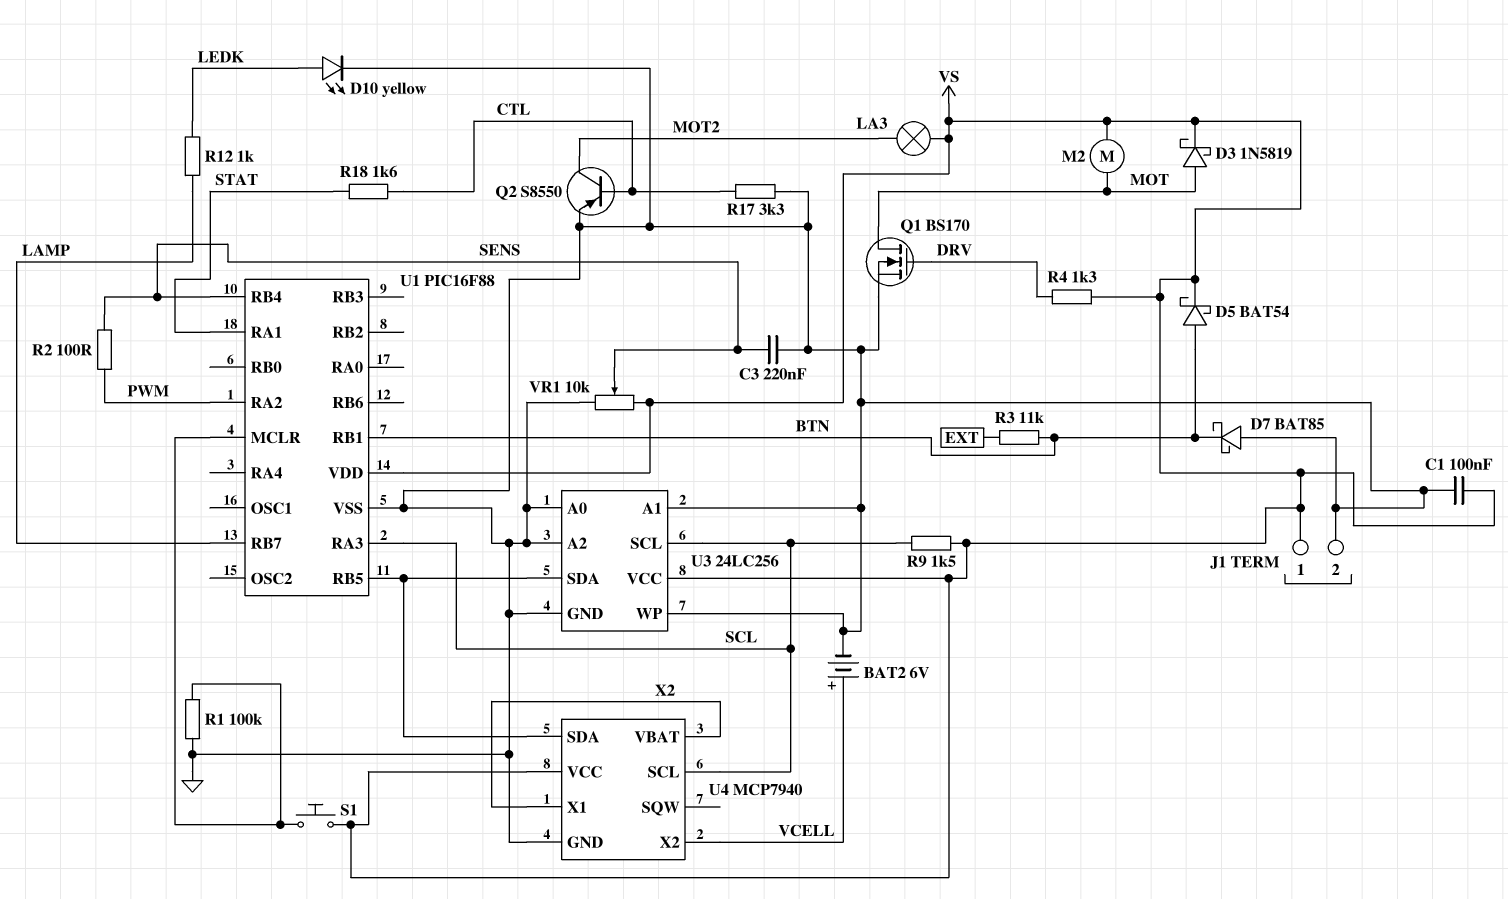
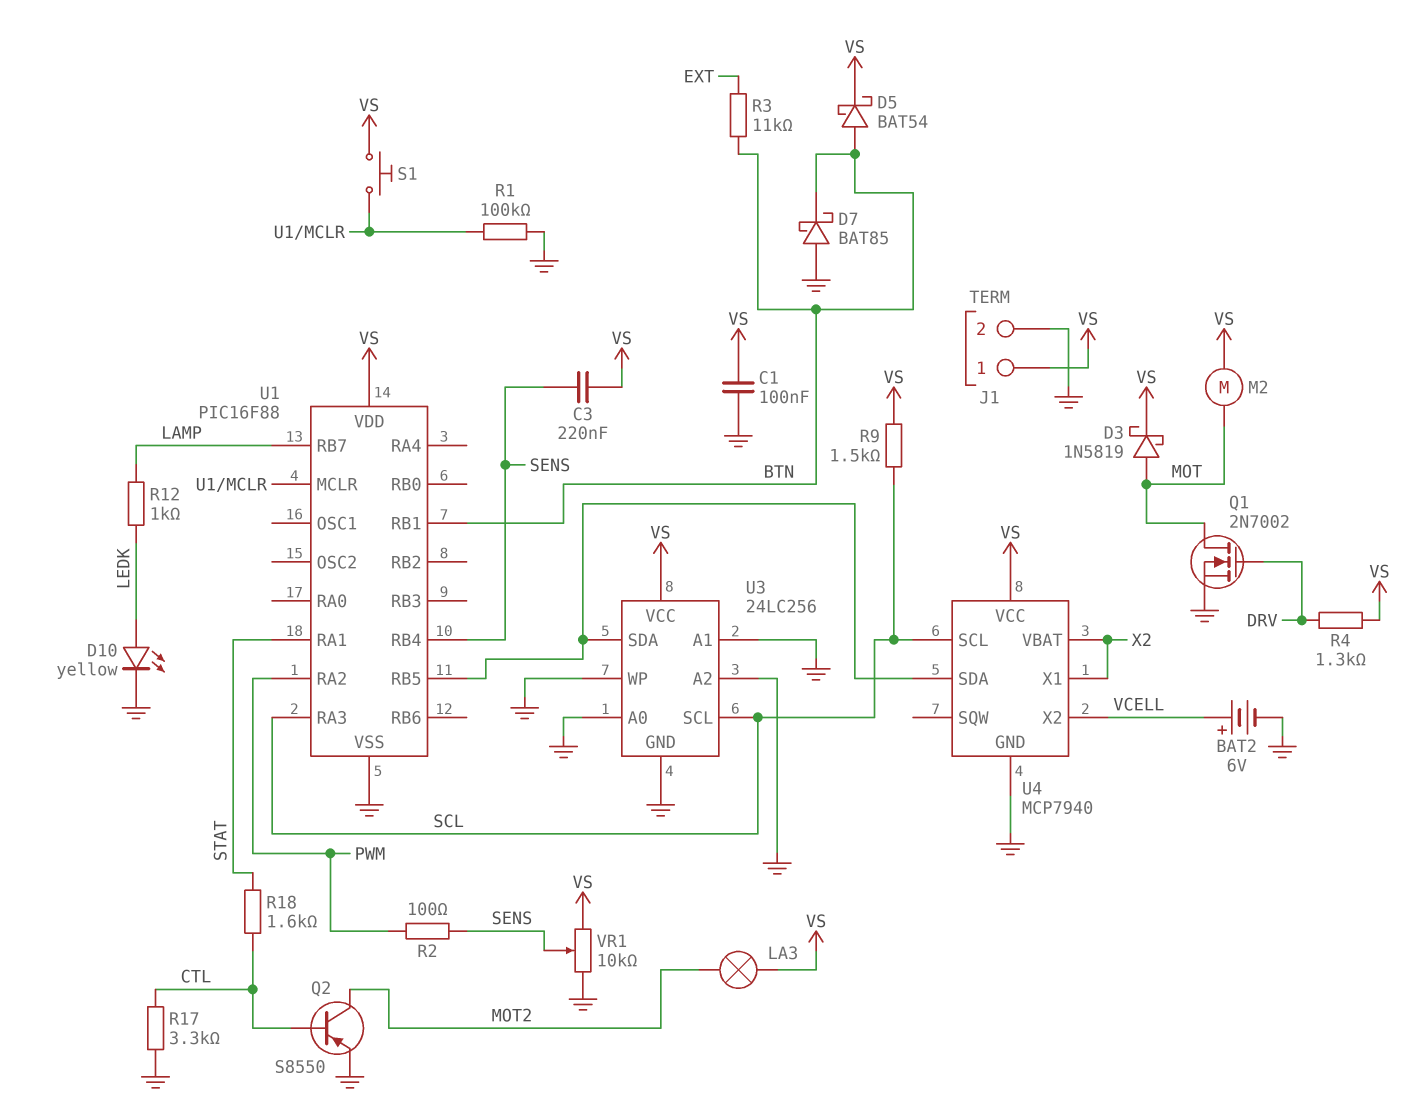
C3: 220nF (GND, SENS) -> 220nF (SENS, VS)
Q1: NMOS BS170 (G DRV, D MOT, S GND) -> NMOS 2N7002 (G DRV, D MOT, S GND)

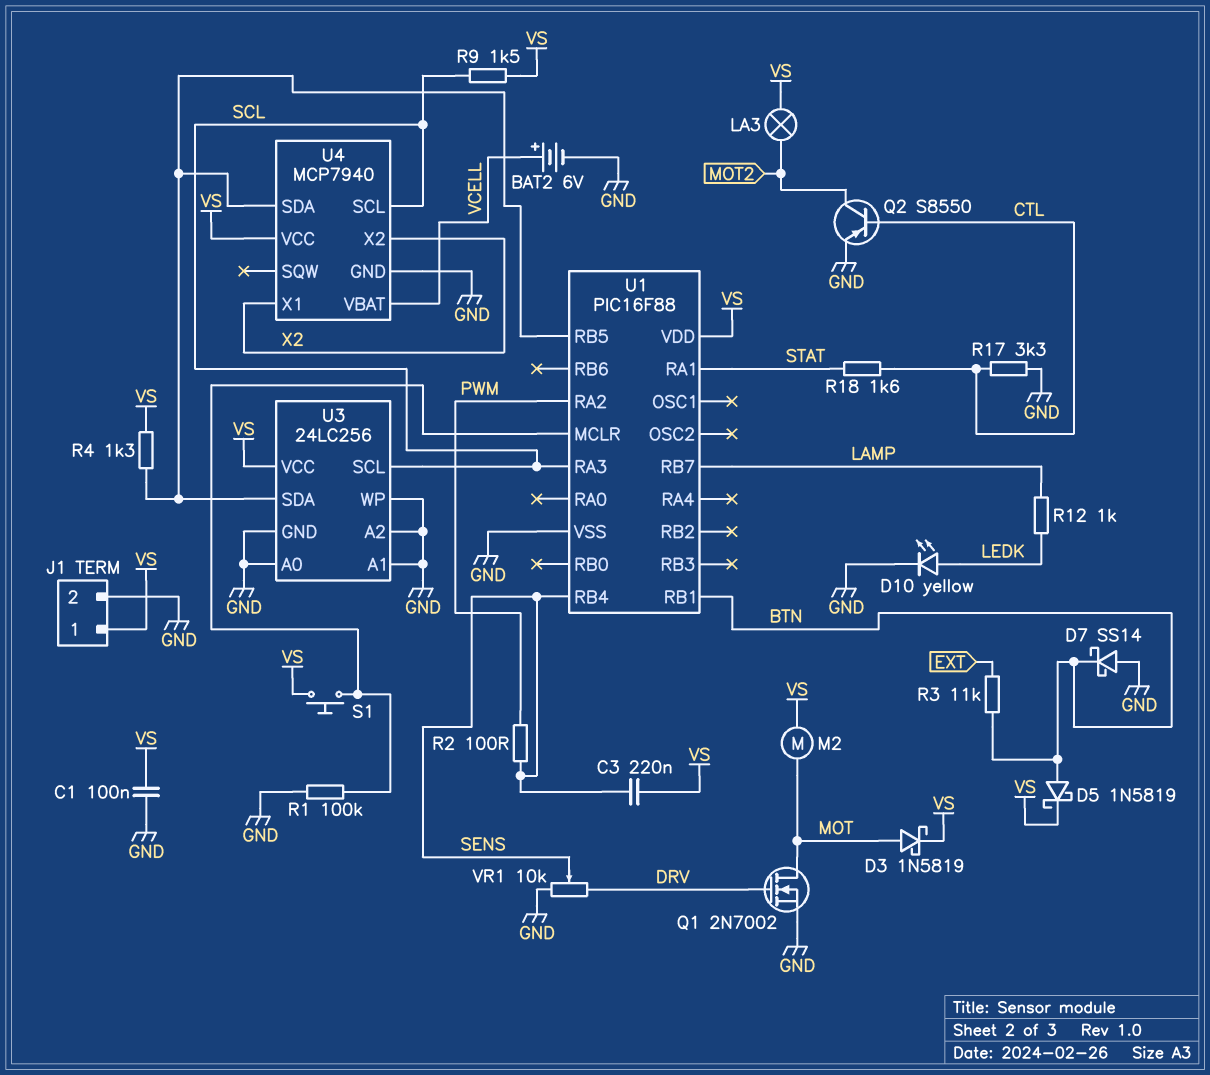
D5: schottky BAT54 (A BTN, K VS) -> schottky 1N5819 (A BTN, K VS)
D7: schottky BAT85 (A GND, K BTN) -> schottky SS14 (A GND, K BTN)
R4: 1.3k (DRV, VS) -> 1.3k (U1/RB5, VS)
U4 pin VBAT: X2 -> VCELL
U4 pin X2: VCELL -> X2
VR1: 10k (GND, VS, wiper SENS) -> 10k (DRV, GND, wiper SENS)

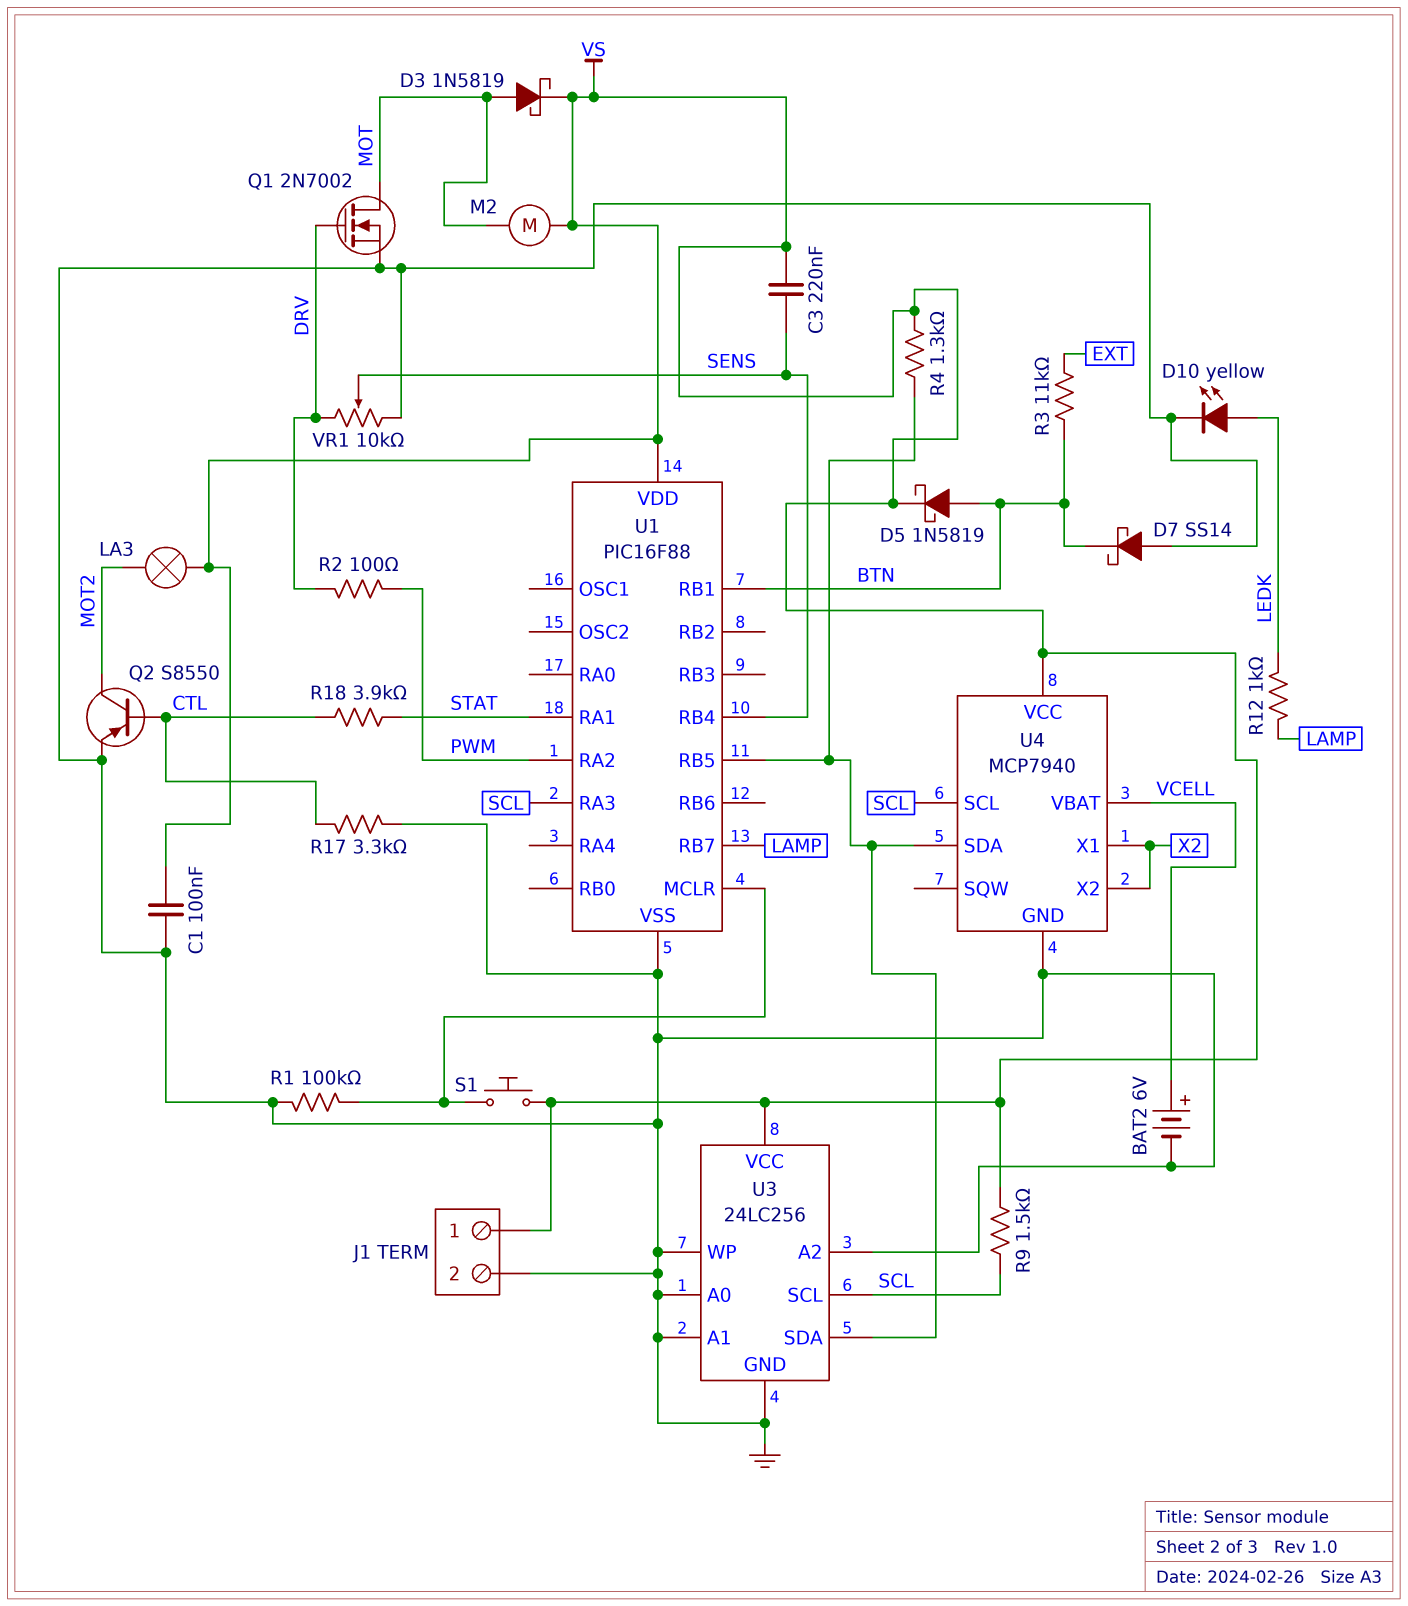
R2: 100 (PWM, SENS) -> 100 (DRV, PWM)
R18: 1.6k (CTL, STAT) -> 3.9k (CTL, STAT)

